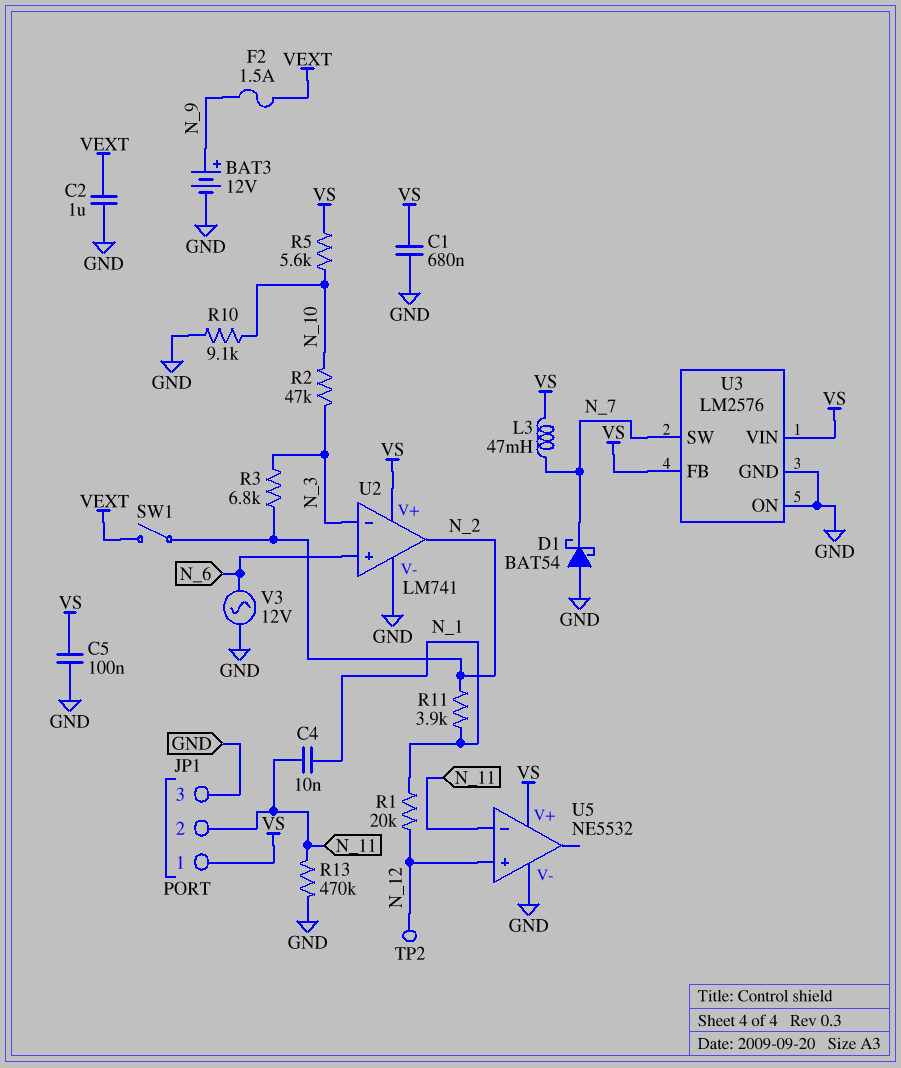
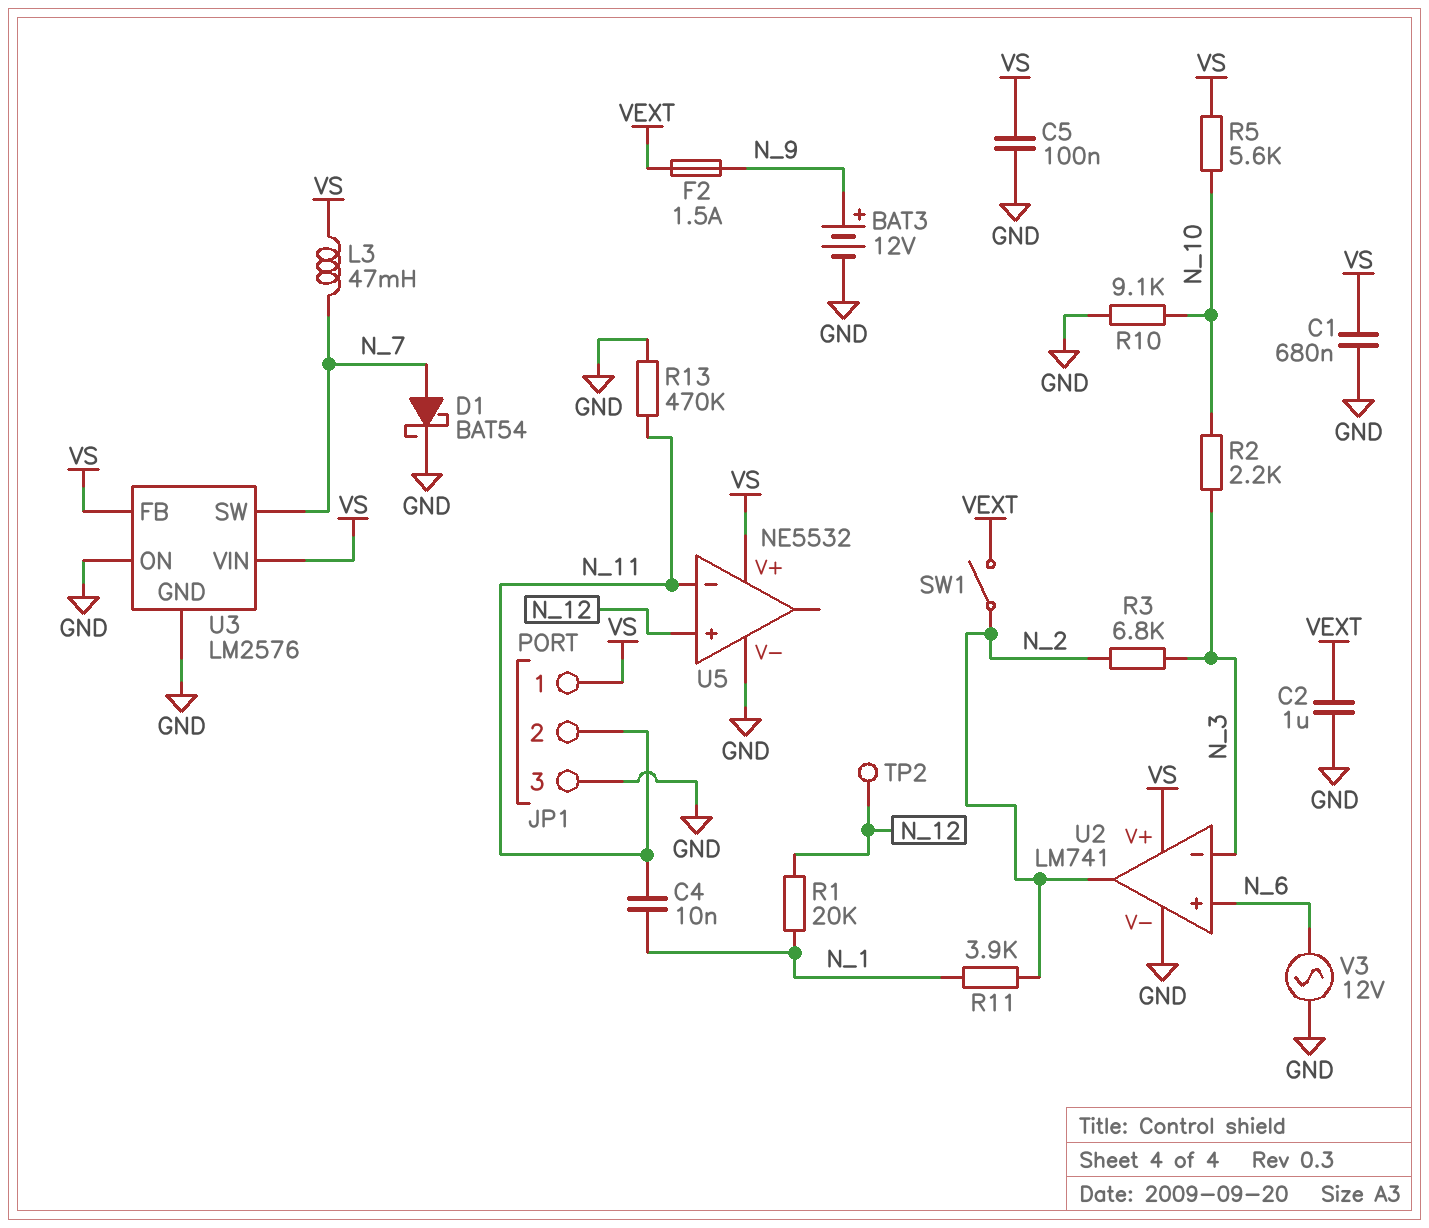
D1: schottky BAT54 (A GND, K N_7) -> schottky BAT54 (A N_7, K GND)
R2: 47k (N_3, N_10) -> 2.2k (N_3, N_10)

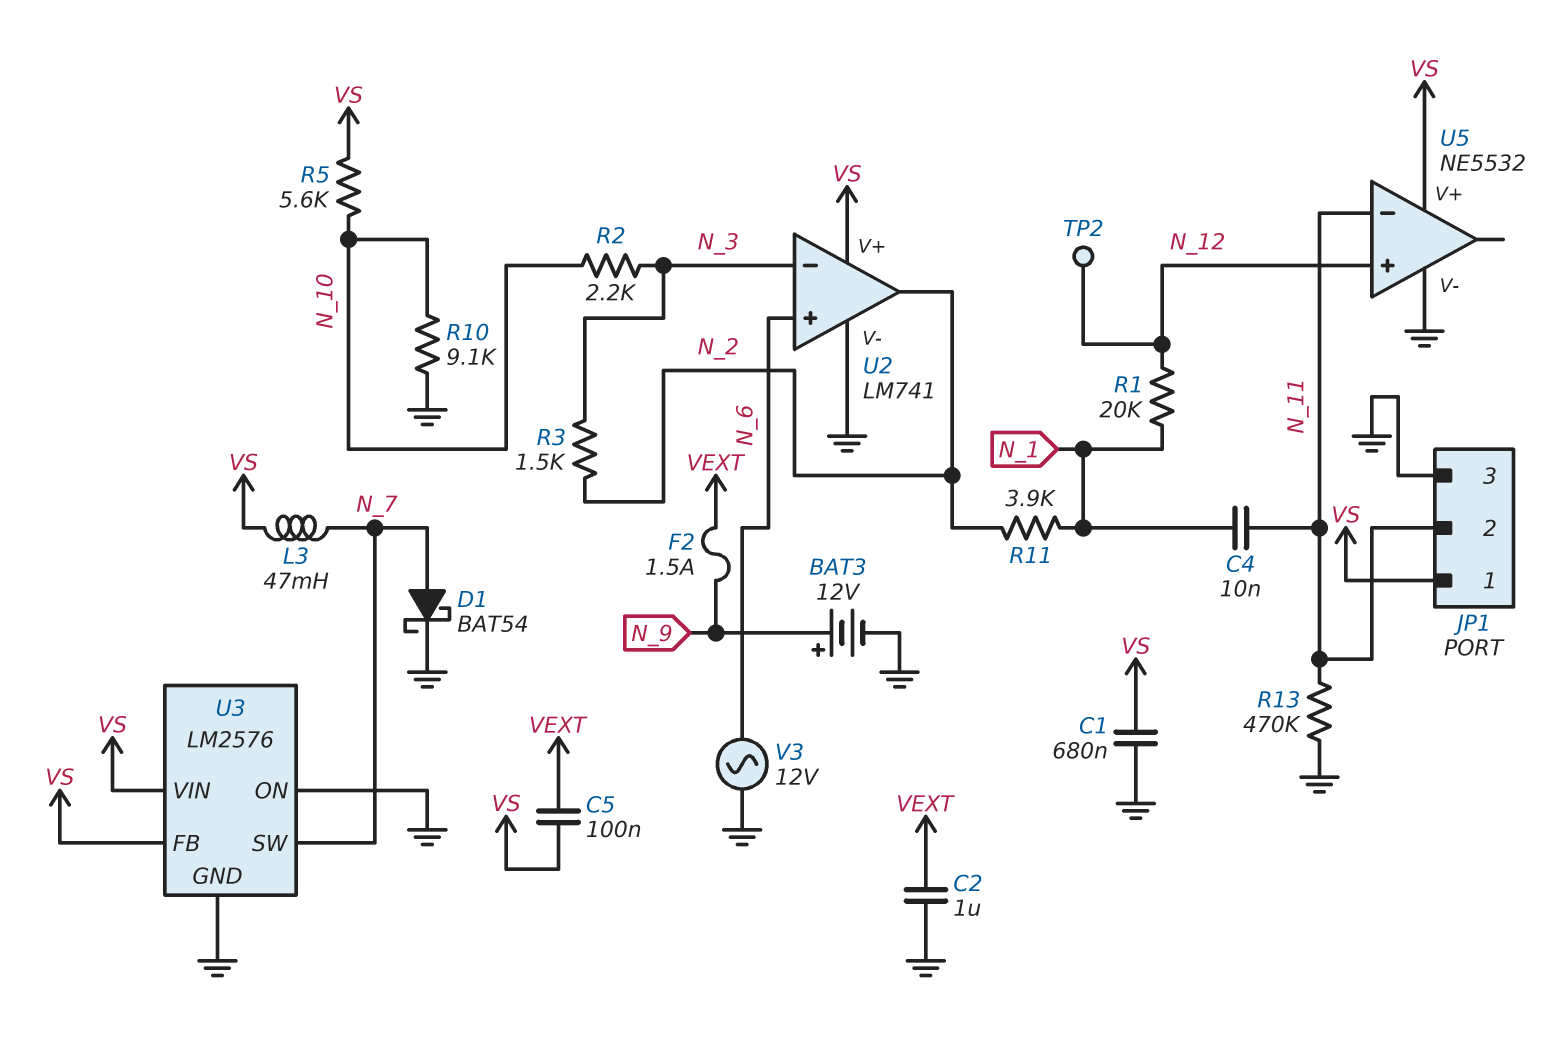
C5: 100nF (GND, VS) -> 100nF (VEXT, VS)
R3: 6.8k (N_2, N_3) -> 1.5k (N_2, N_3)
SW1: switch (N_2, VEXT) -> none

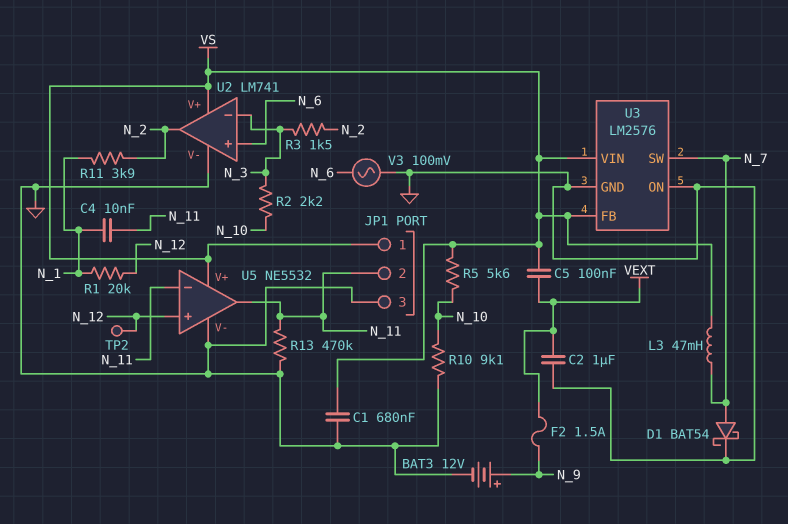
U5 pin out: none -> N_11
V3: AC 12V (GND, N_6) -> AC 100mV (GND, N_6)

